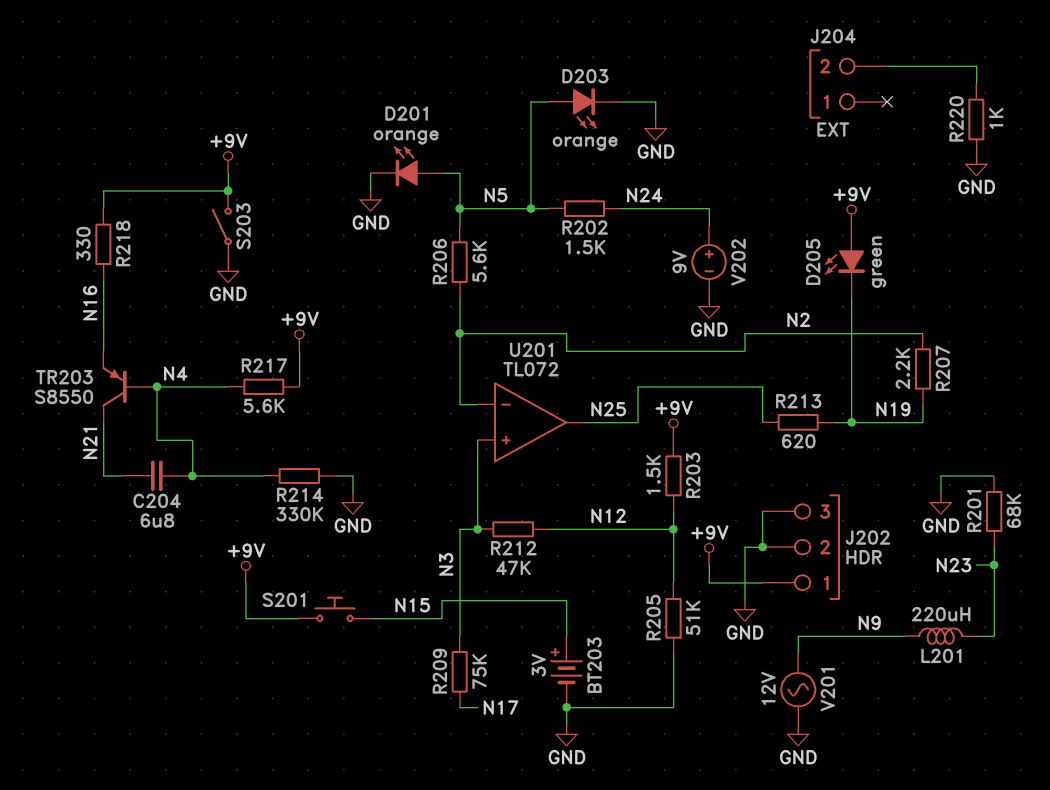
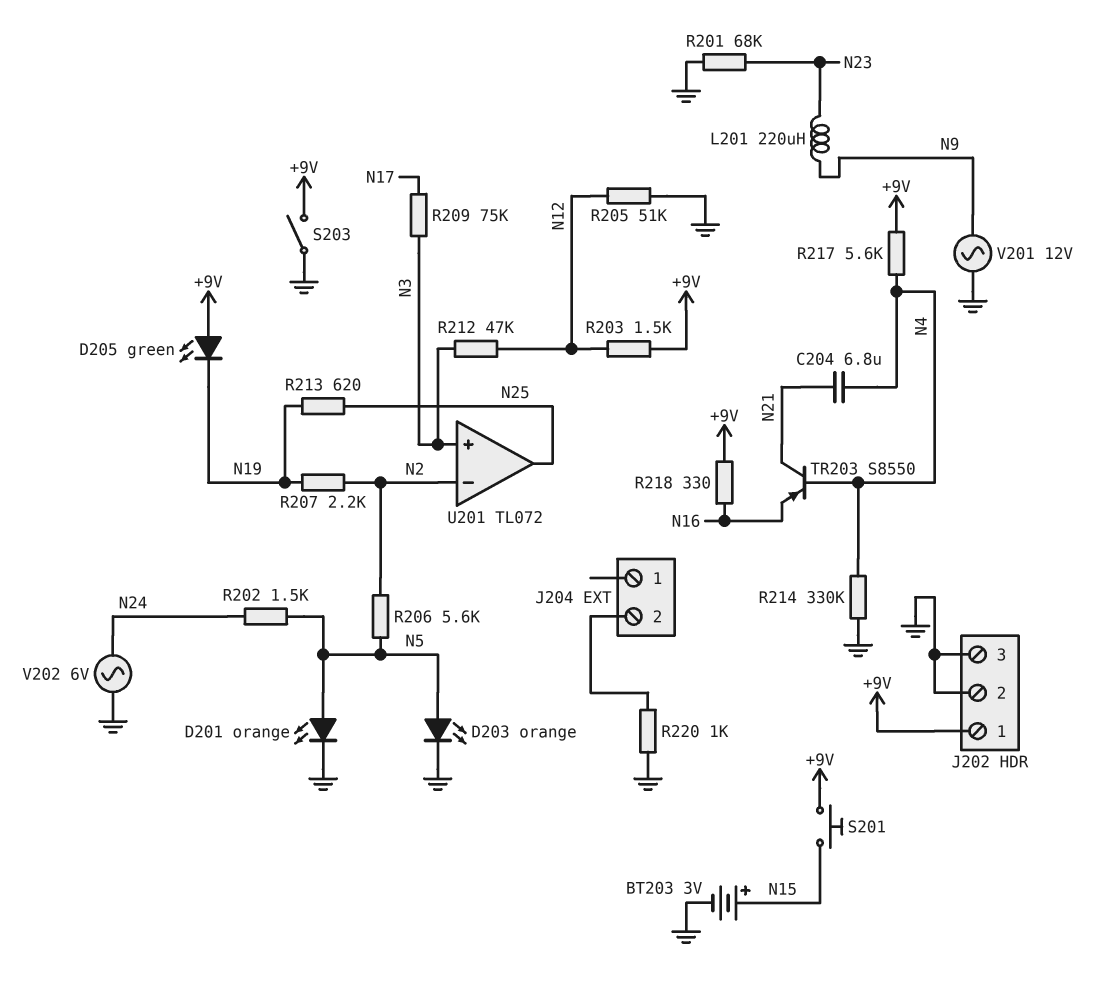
V202: 9V (plus N24, minus GND) -> AC 6V (GND, N24)

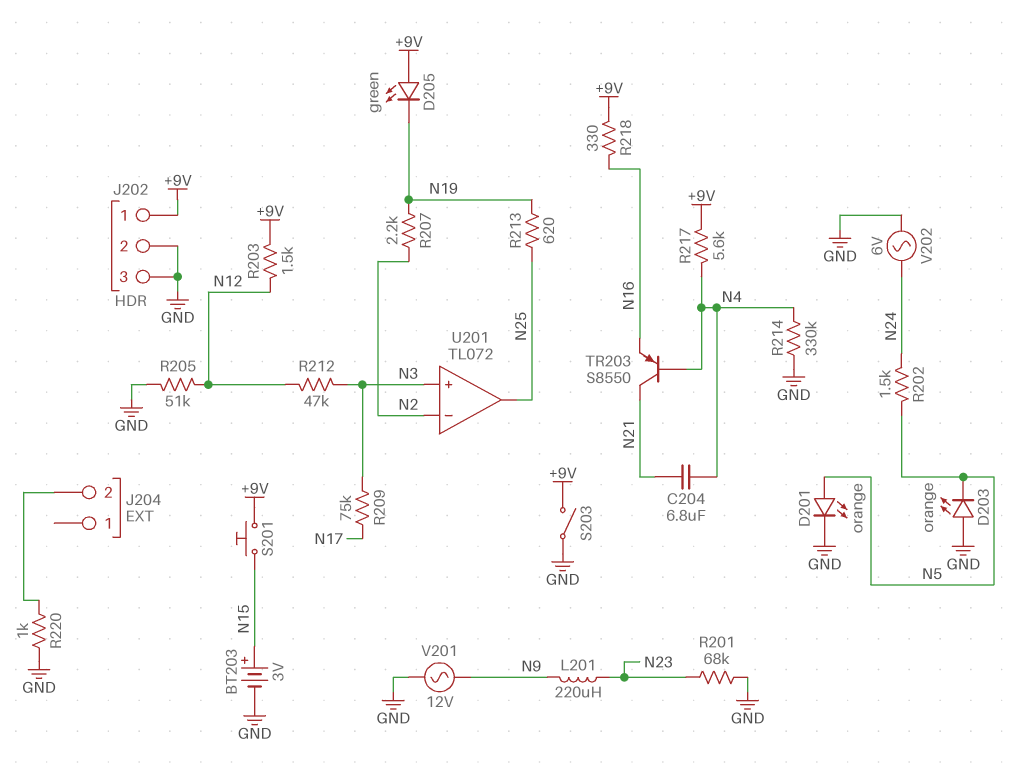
D203: LED orange (A N5, K GND) -> LED orange (A GND, K N5)
R206: 5.6k (N2, N5) -> none

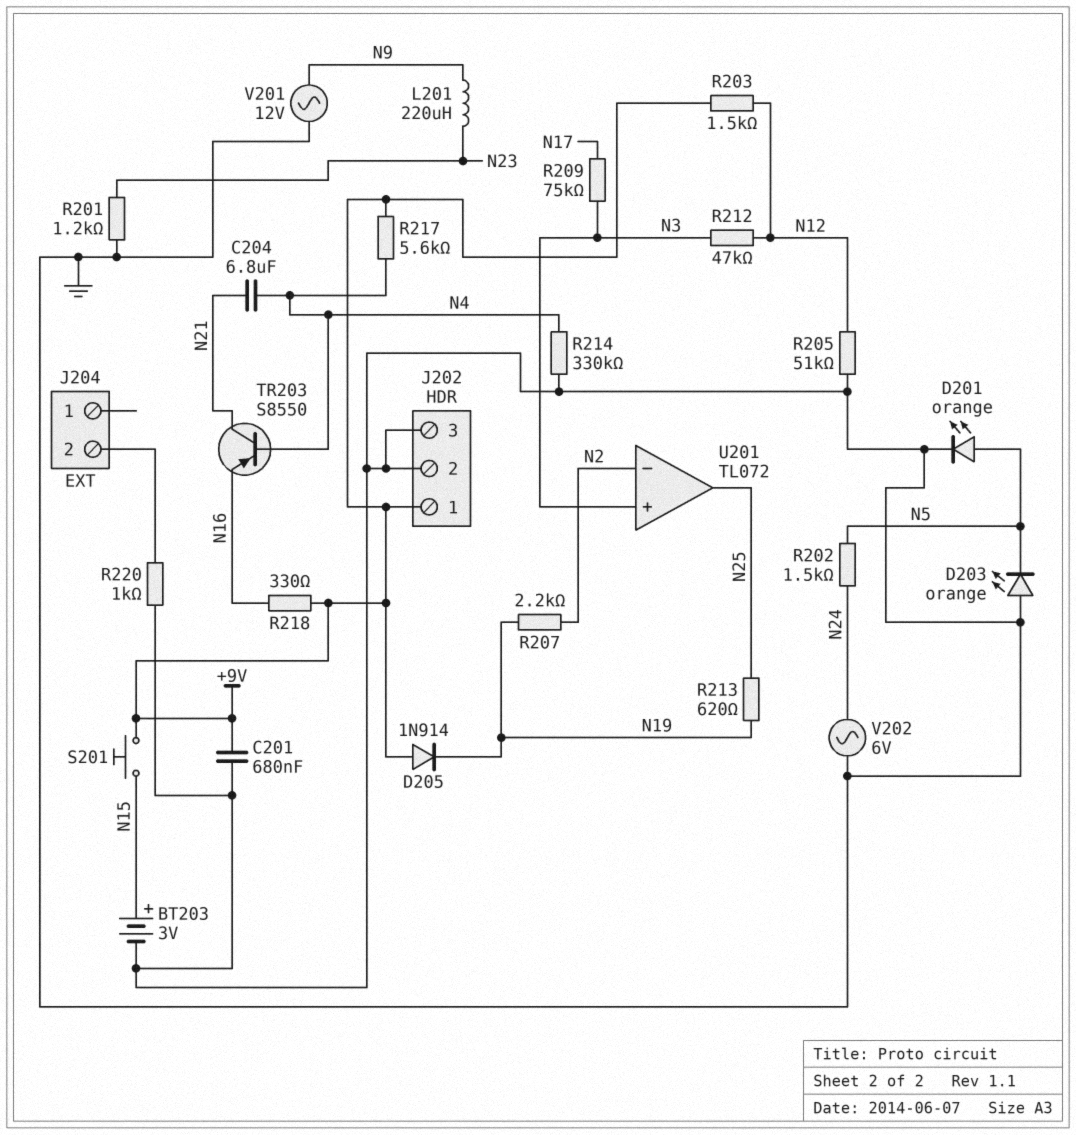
C201: none -> 680nF (+9V, GND)
D205: LED green (A +9V, K N19) -> diode 1N914 (A +9V, K N19)
R201: 68k (GND, N23) -> 1.2k (GND, N23)
S203: switch (+9V, GND) -> none

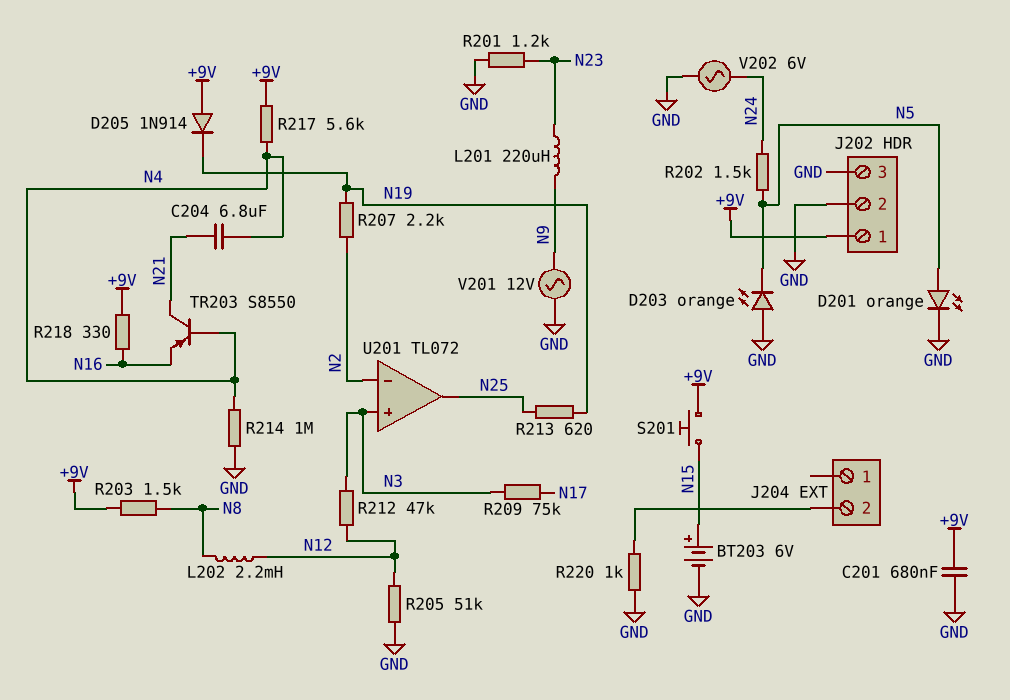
BT203: 3V (plus N15, minus GND) -> 6V (plus N15, minus GND)
L202: none -> 2.2mH (N8, N12)
R203: 1.5k (+9V, N12) -> 1.5k (+9V, N8)
R214: 330k (GND, N4) -> 1M (GND, N4)

